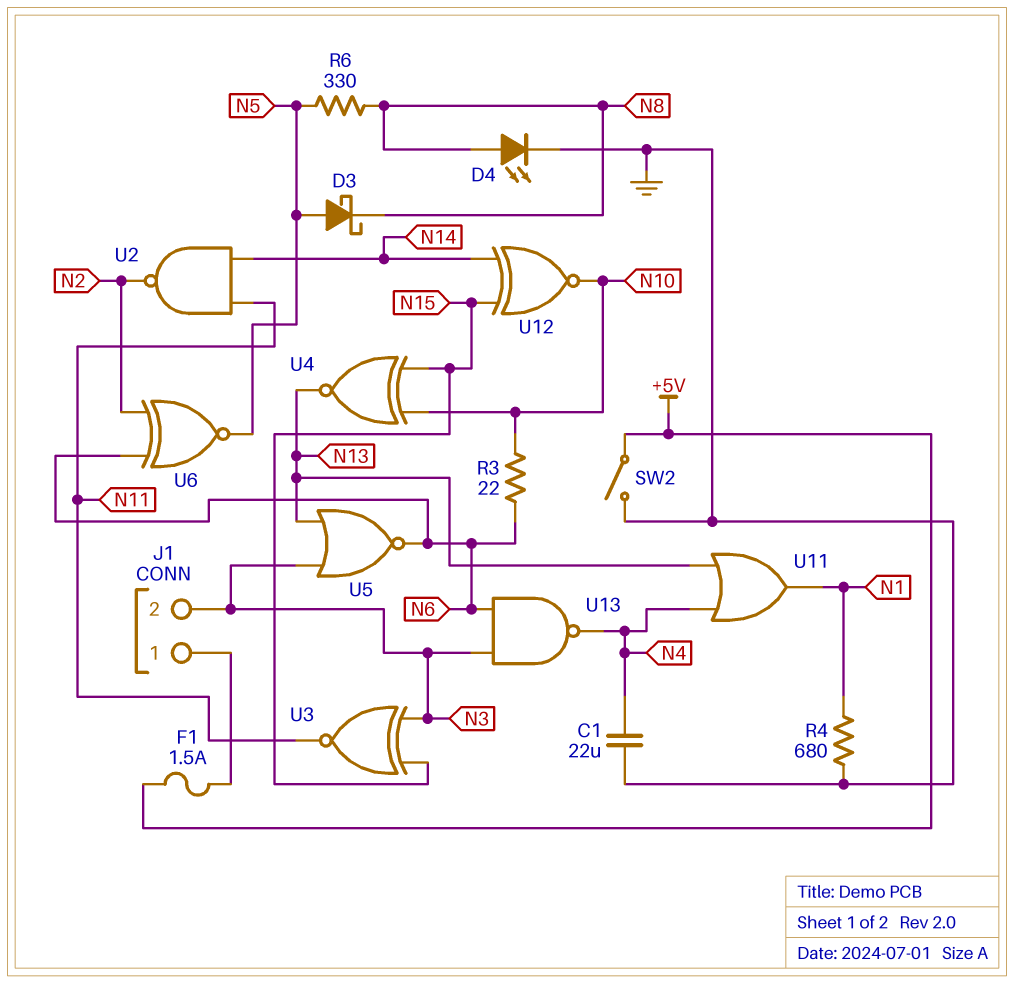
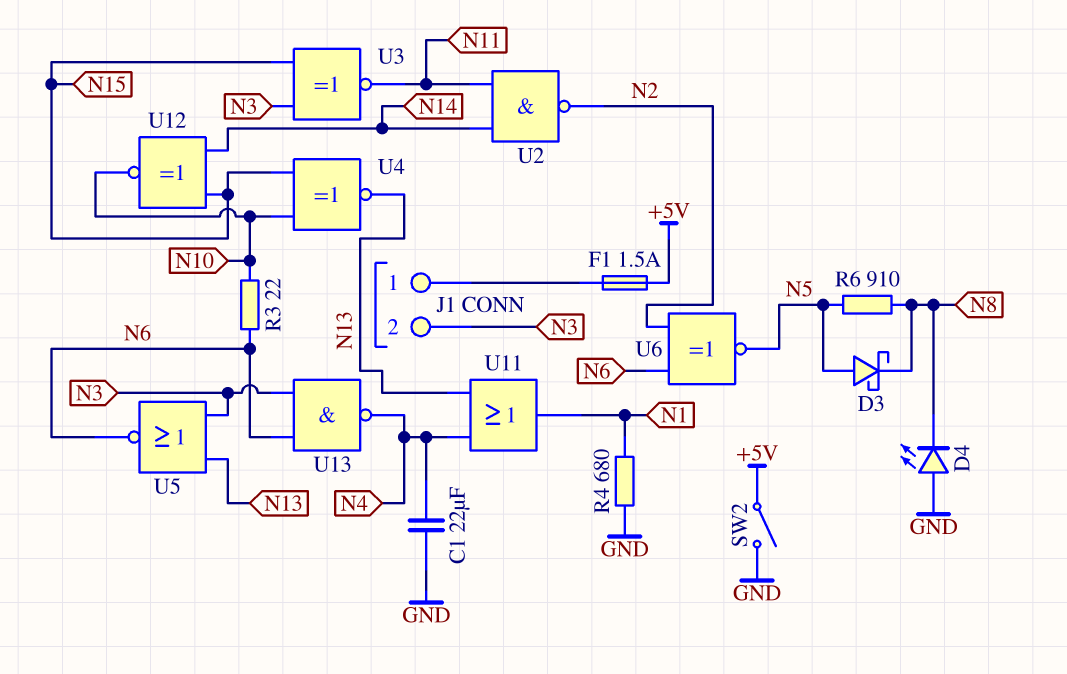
D4: LED (A N8, K GND) -> LED (A GND, K N8)
R6: 330 (N5, N8) -> 910 (N5, N8)

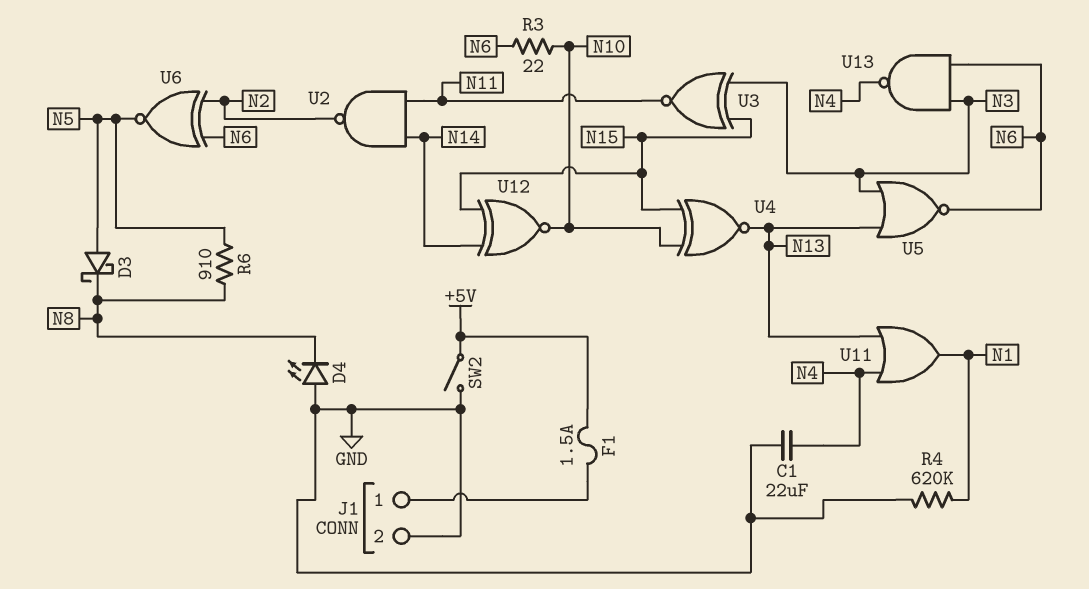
J1 pin 2: N3 -> GND
R4: 680 (GND, N1) -> 620k (GND, N1)

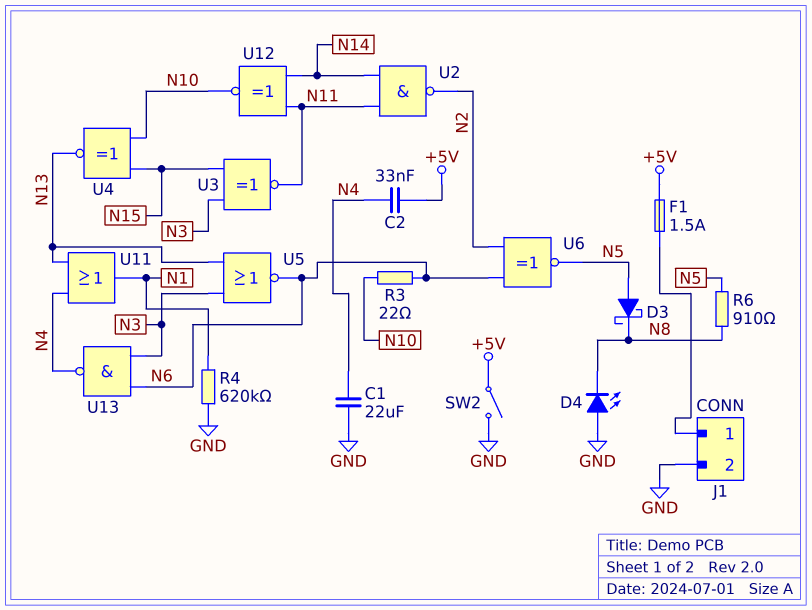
C2: none -> 33nF (+5V, N4)
U12: XNOR (in N14, in N15, out N10) -> XNOR (in N11, in N14, out N10)

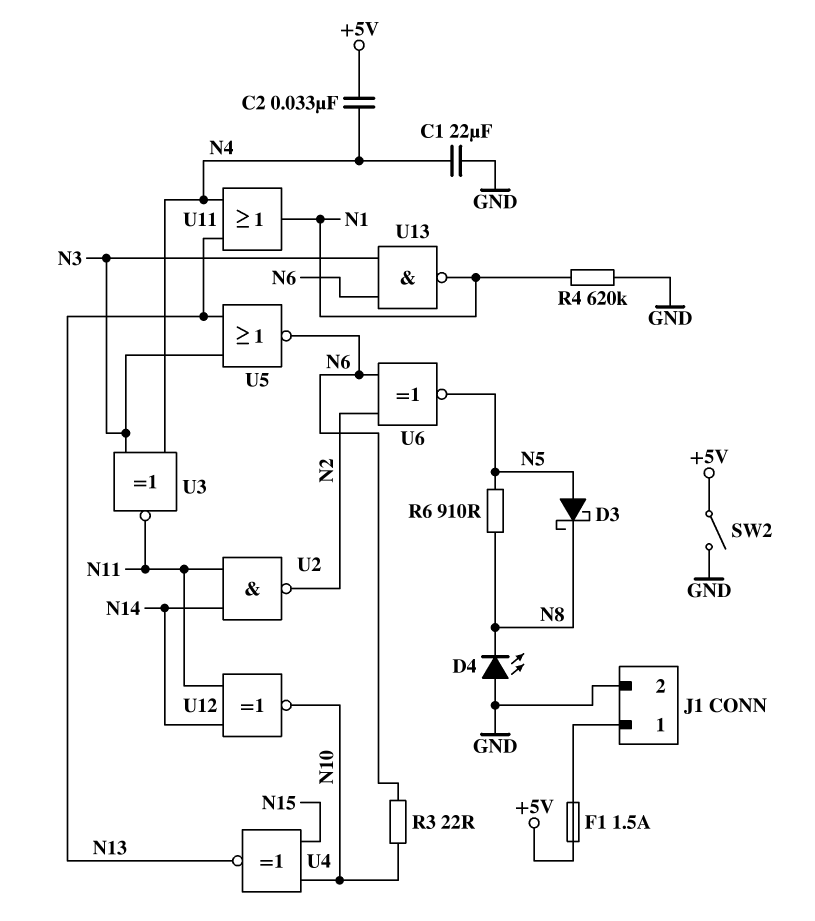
U3: XNOR (in N3, in N15, out N11) -> XNOR (in N3, in N4, out N11)
U13: NAND (in N3, in N6, out N4) -> NAND (in N3, in N6, out N1)

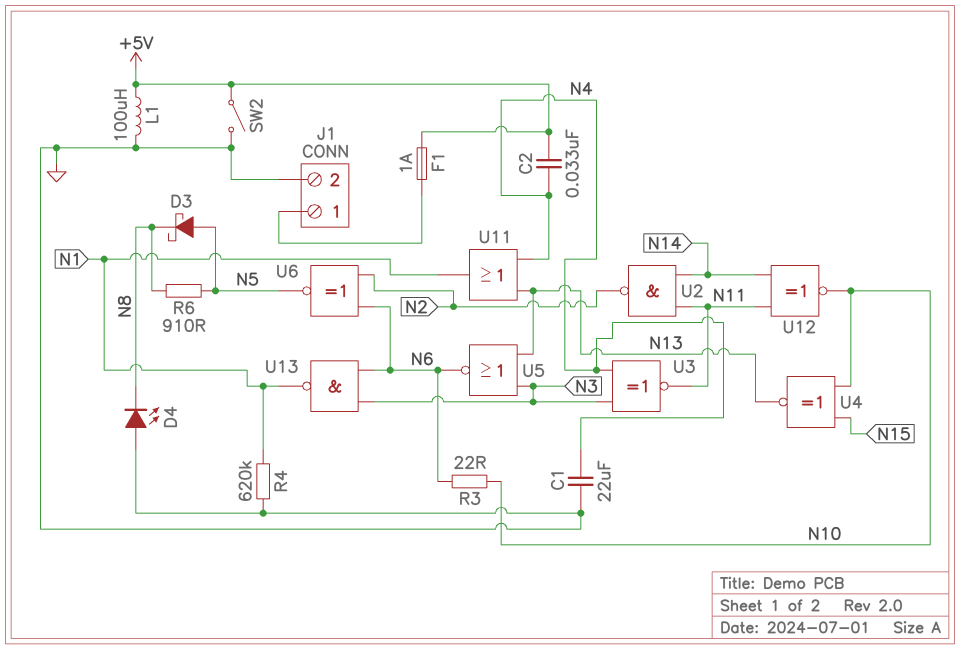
F1: 1.5A (+5V, J1/1) -> 1A (+5V, J1/1)
L1: none -> 100uH (+5V, GND)

